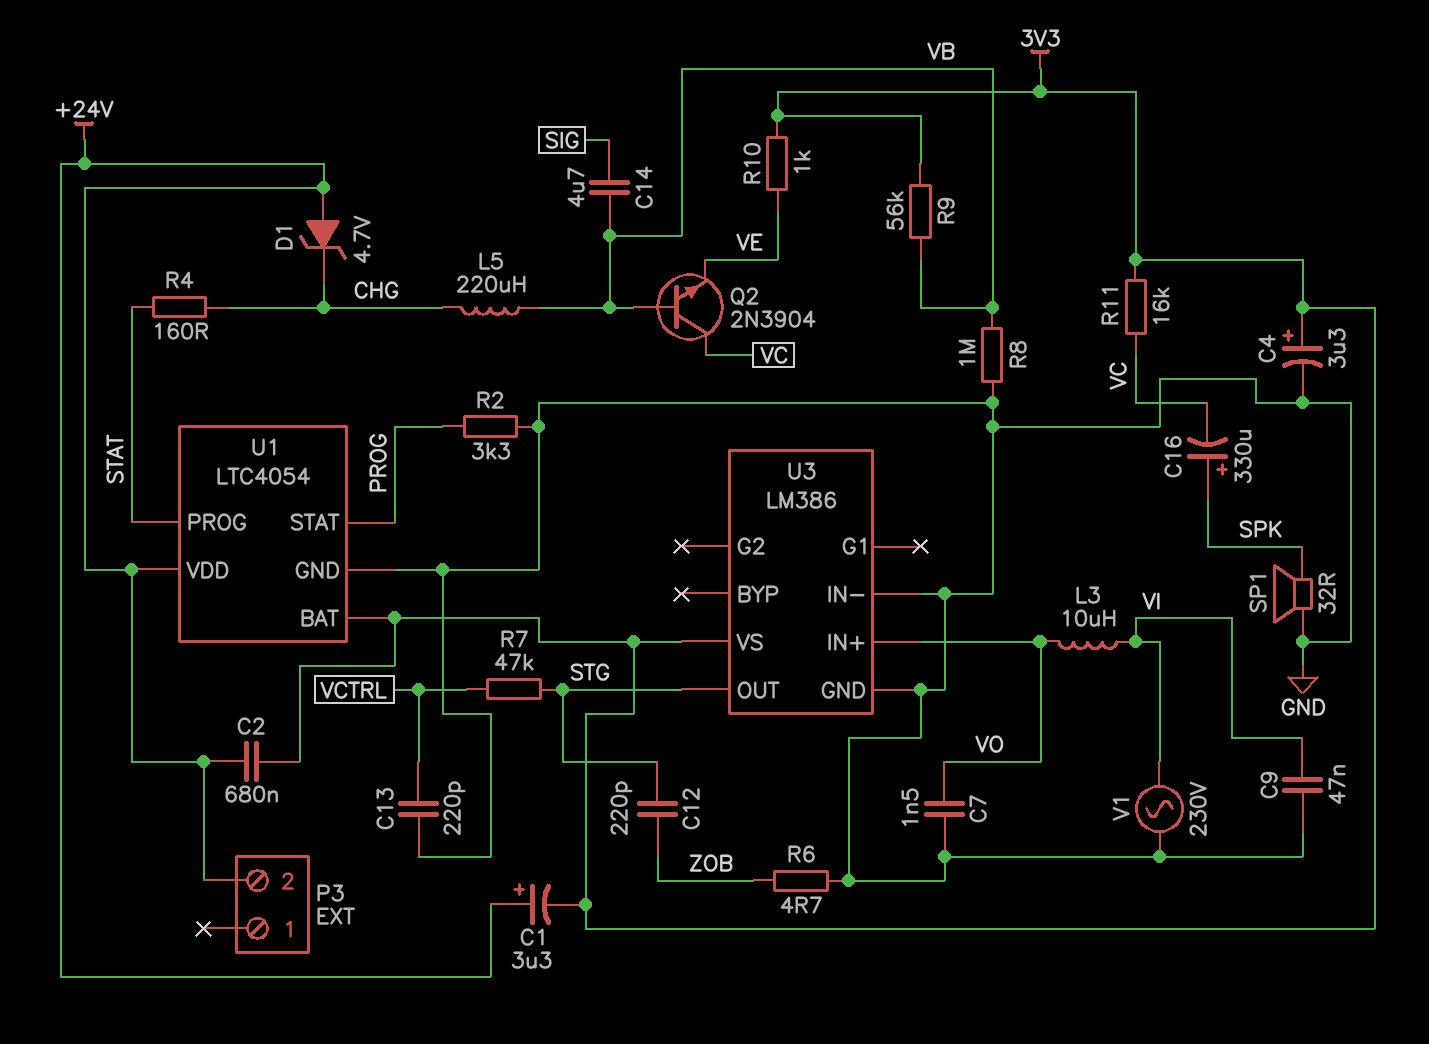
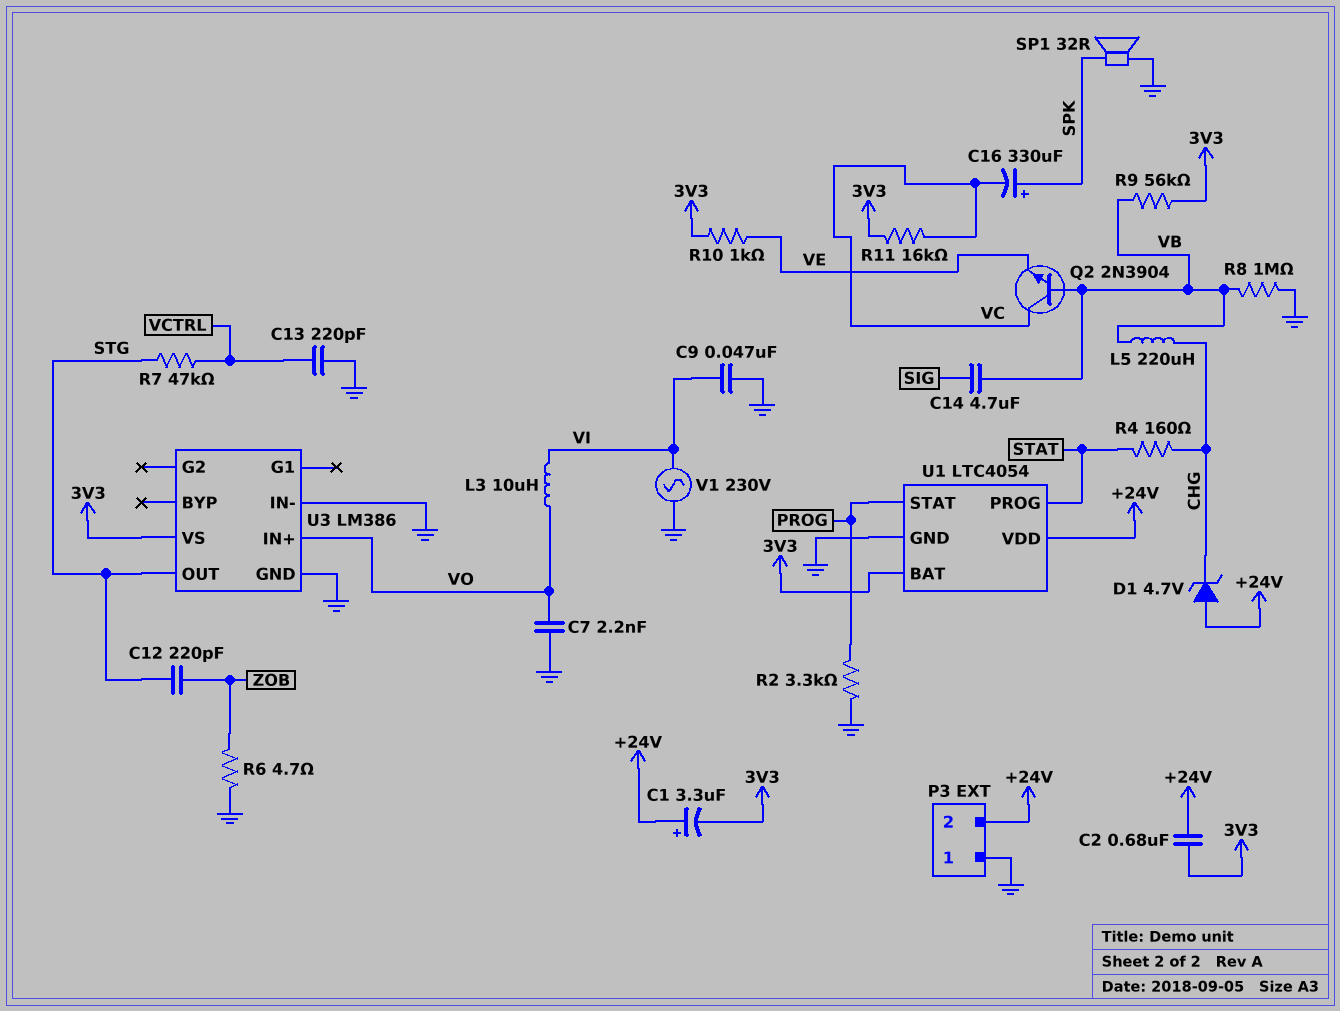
C4: 3.3uF (plus 3V3, minus GND) -> none
C7: 1.5nF (GND, VO) -> 2.2nF (GND, VO)
P3 pin 1: none -> GND

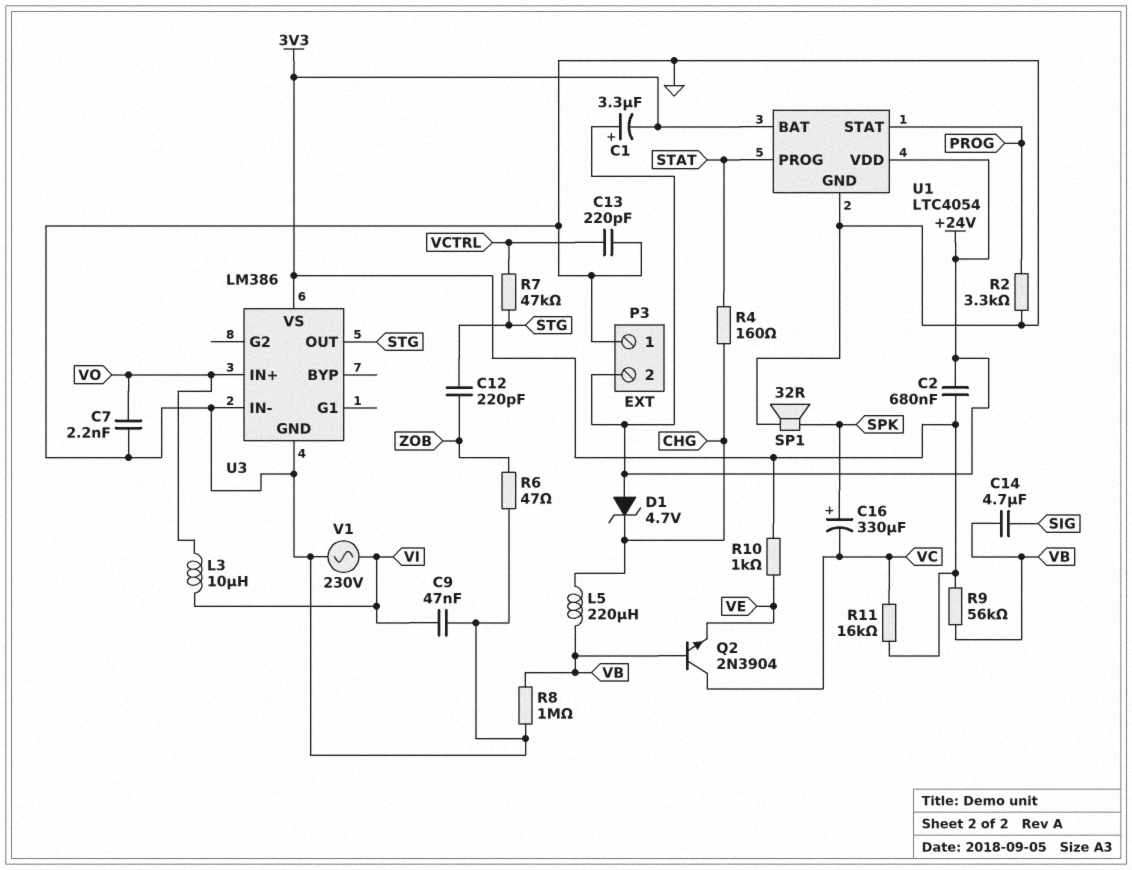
R6: 4.7 (GND, ZOB) -> 47 (GND, ZOB)

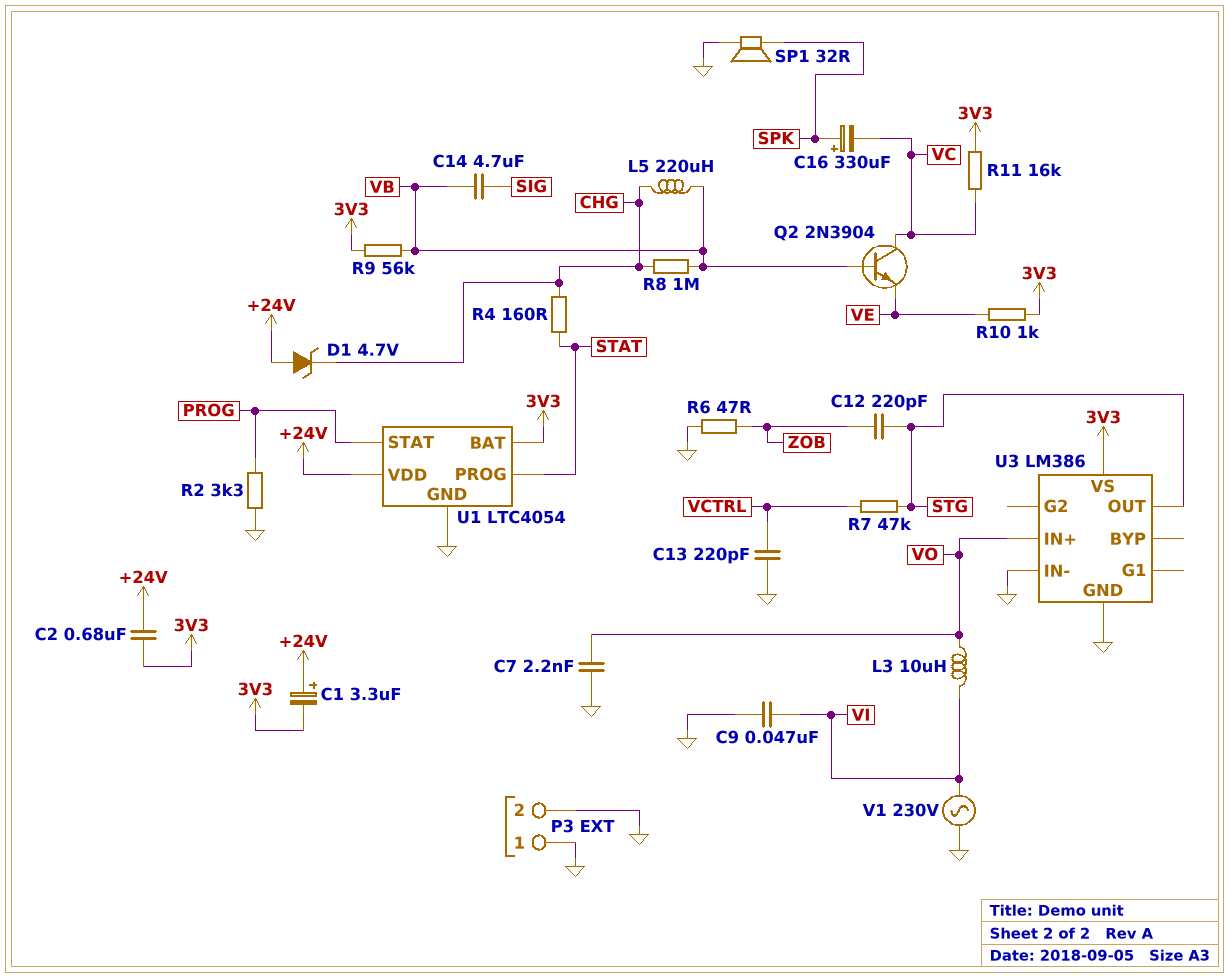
P3 pin 2: +24V -> GND
R8: 1M (GND, VB) -> 1M (CHG, VB)

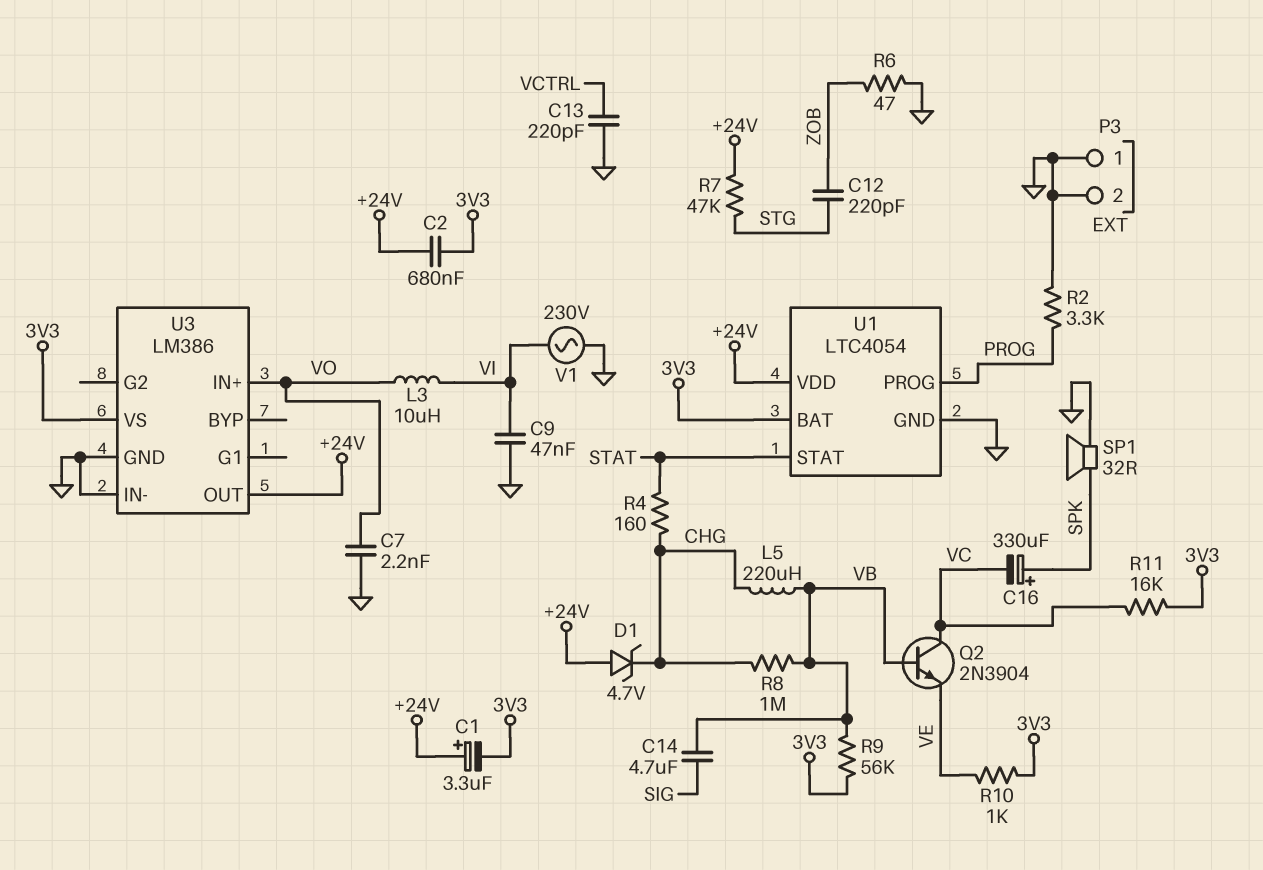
R7: 47k (STG, VCTRL) -> 47k (+24V, STG)
U1 pin PROG: STAT -> PROG
U1 pin STAT: PROG -> STAT
U3 pin OUT: STG -> +24V

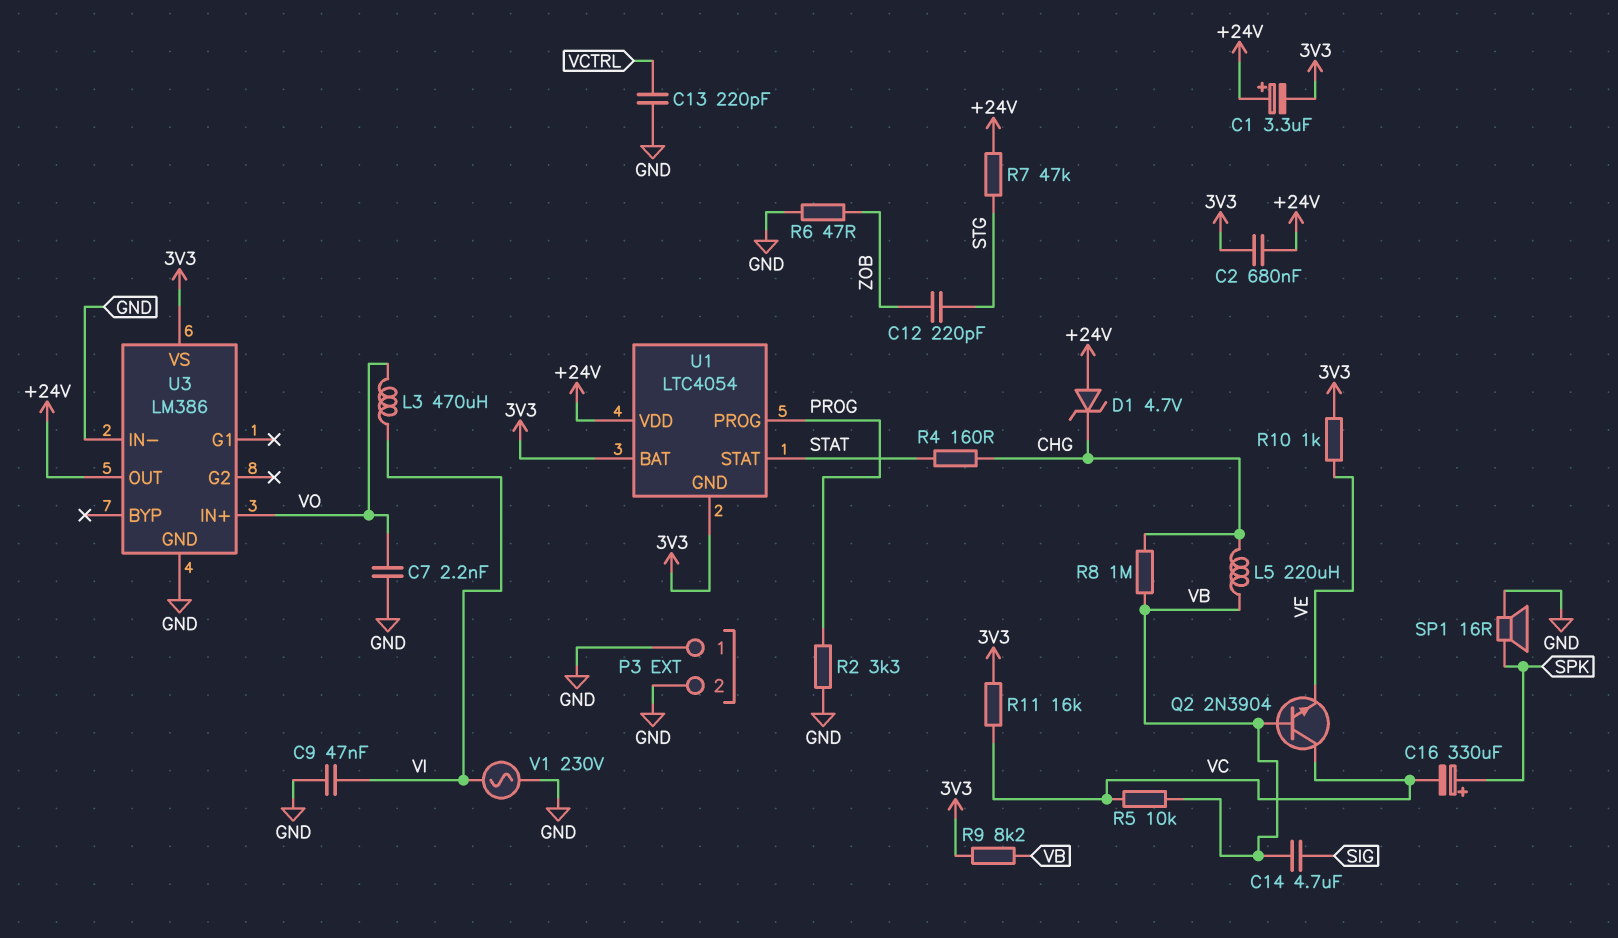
L3: 10uH (VI, VO) -> 470uH (VI, VO)
R5: none -> 10k (VB, VC)
R9: 56k (3V3, VB) -> 8.2k (3V3, VB)
SP1: speaker 32R (GND, SPK) -> speaker 16R (GND, SPK)
U1 pin GND: GND -> 3V3

